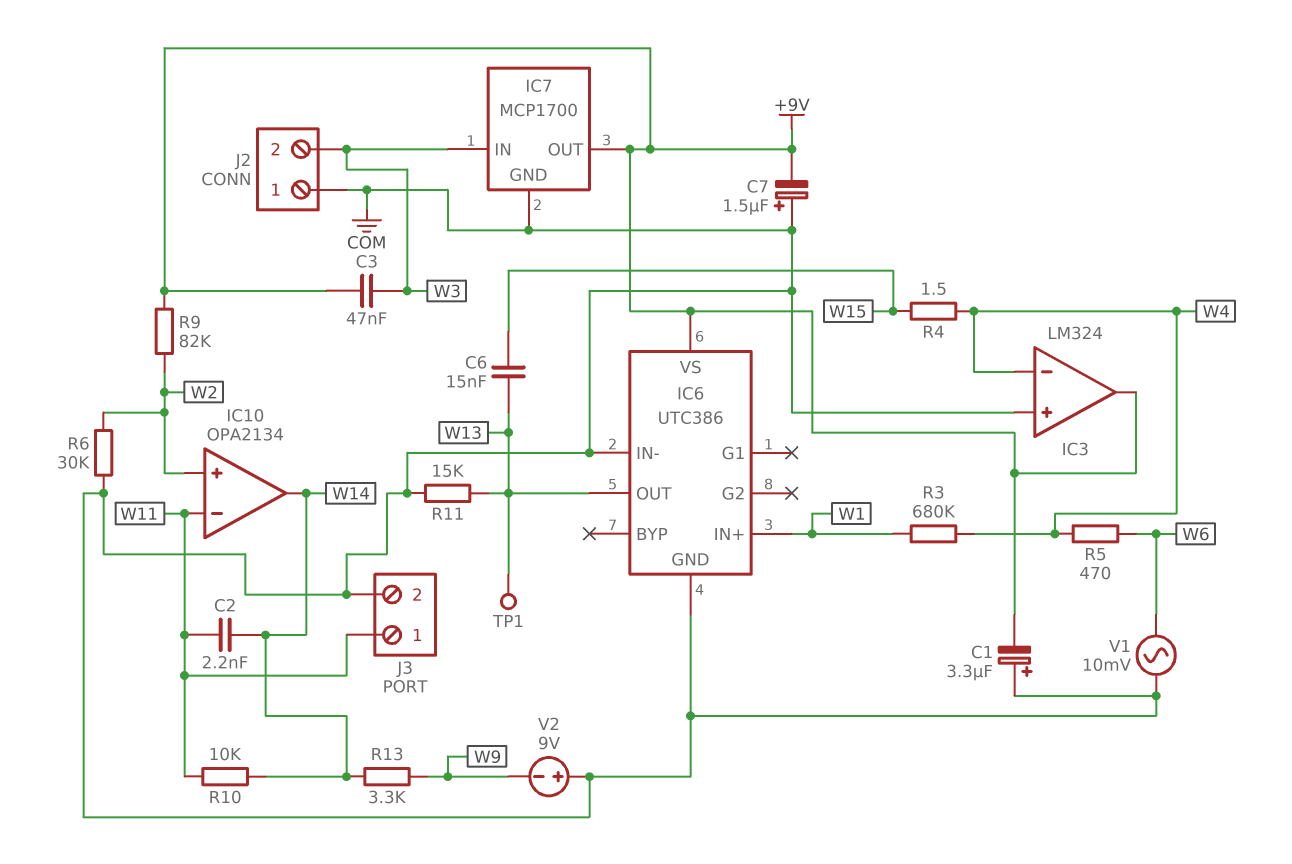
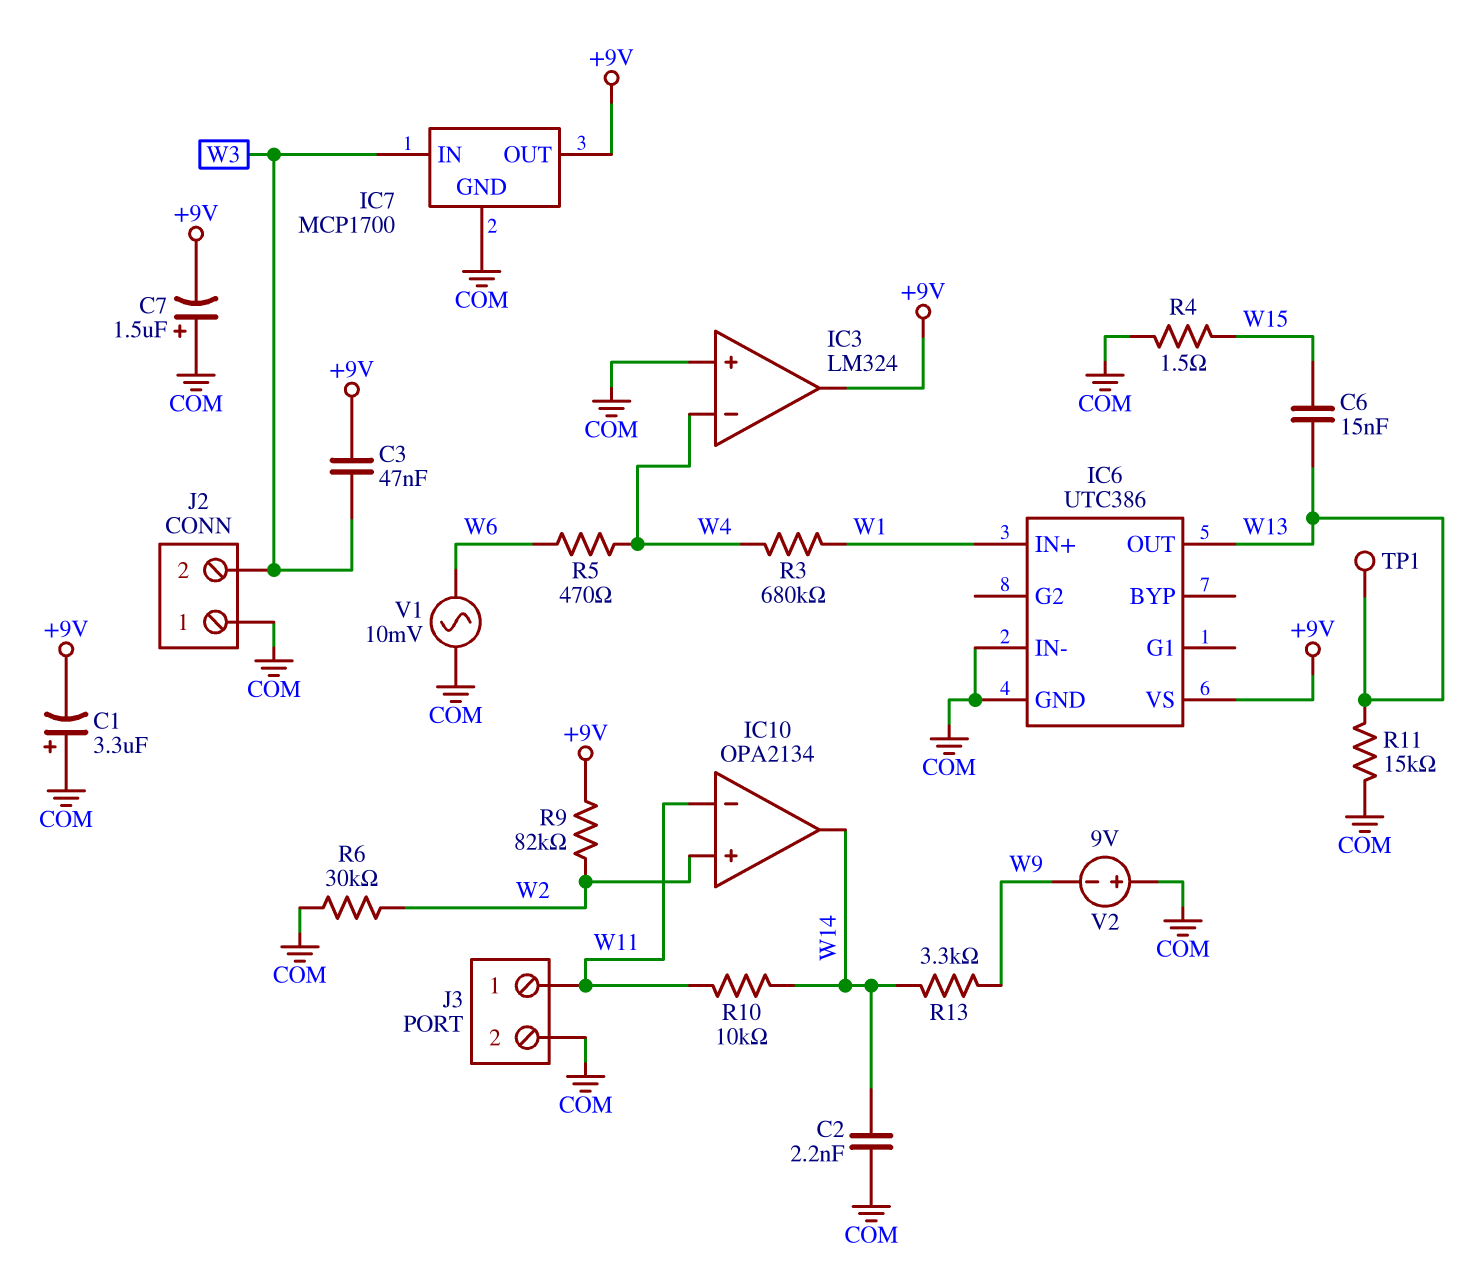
C2: 2.2nF (W11, W14) -> 2.2nF (COM, W14)
R4: 1.5 (W4, W15) -> 1.5 (COM, W15)

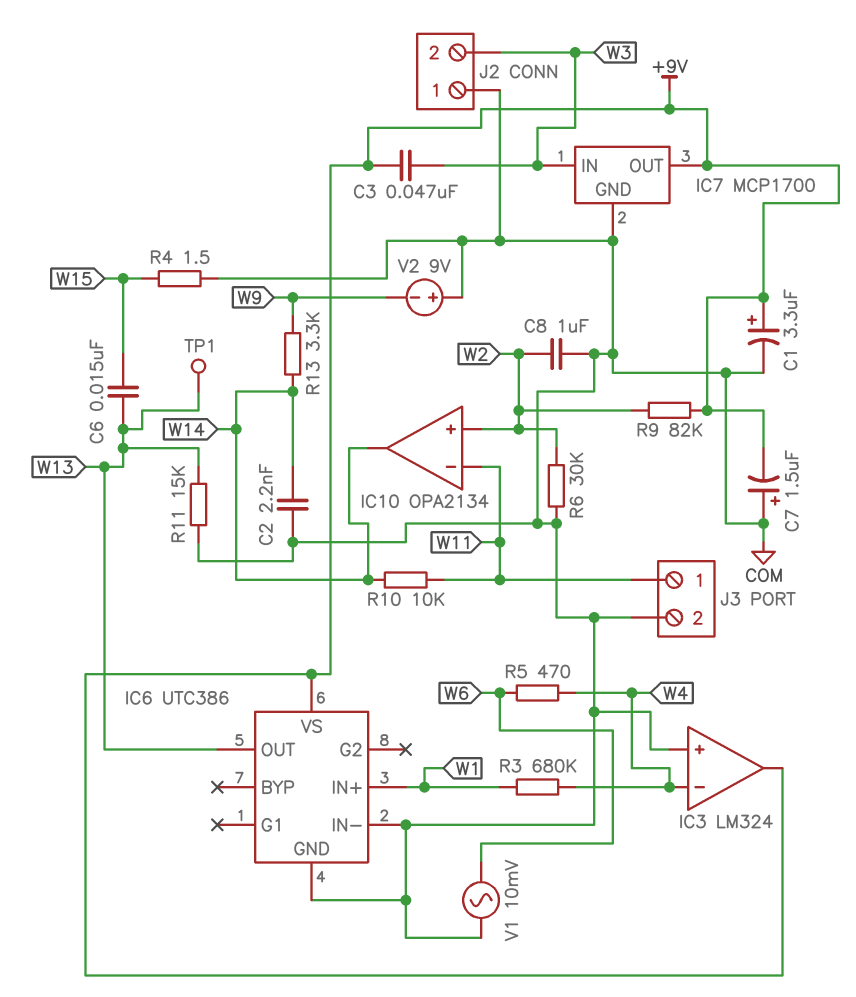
C1: 3.3uF (plus COM, minus +9V) -> 3.3uF (plus +9V, minus COM)
C8: none -> 1uF (COM, W2)

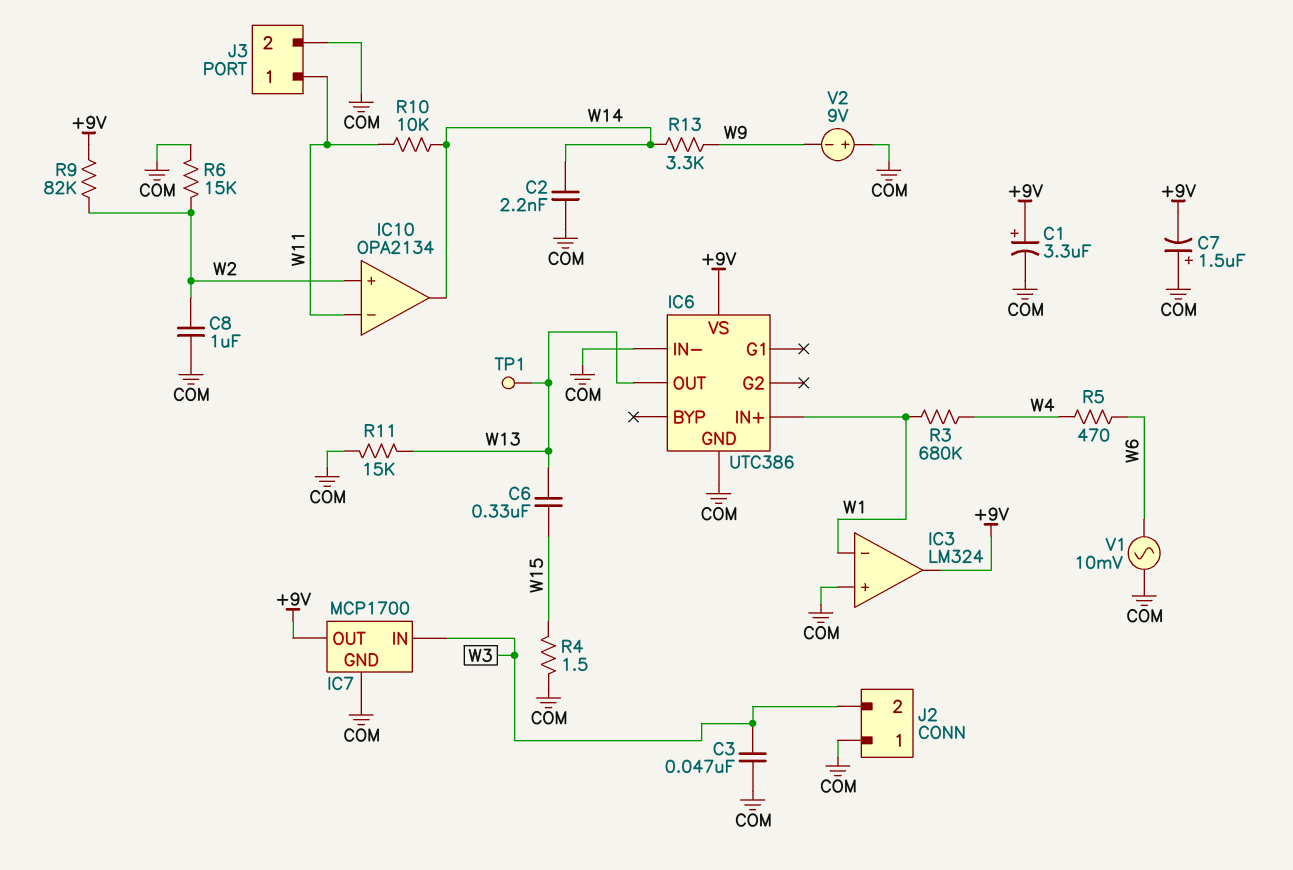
C3: 47nF (+9V, W3) -> 47nF (COM, W3)
C6: 15nF (W13, W15) -> 330nF (W13, W15)
IC3 pin in-: W4 -> W1
R6: 30k (COM, W2) -> 15k (COM, W2)

